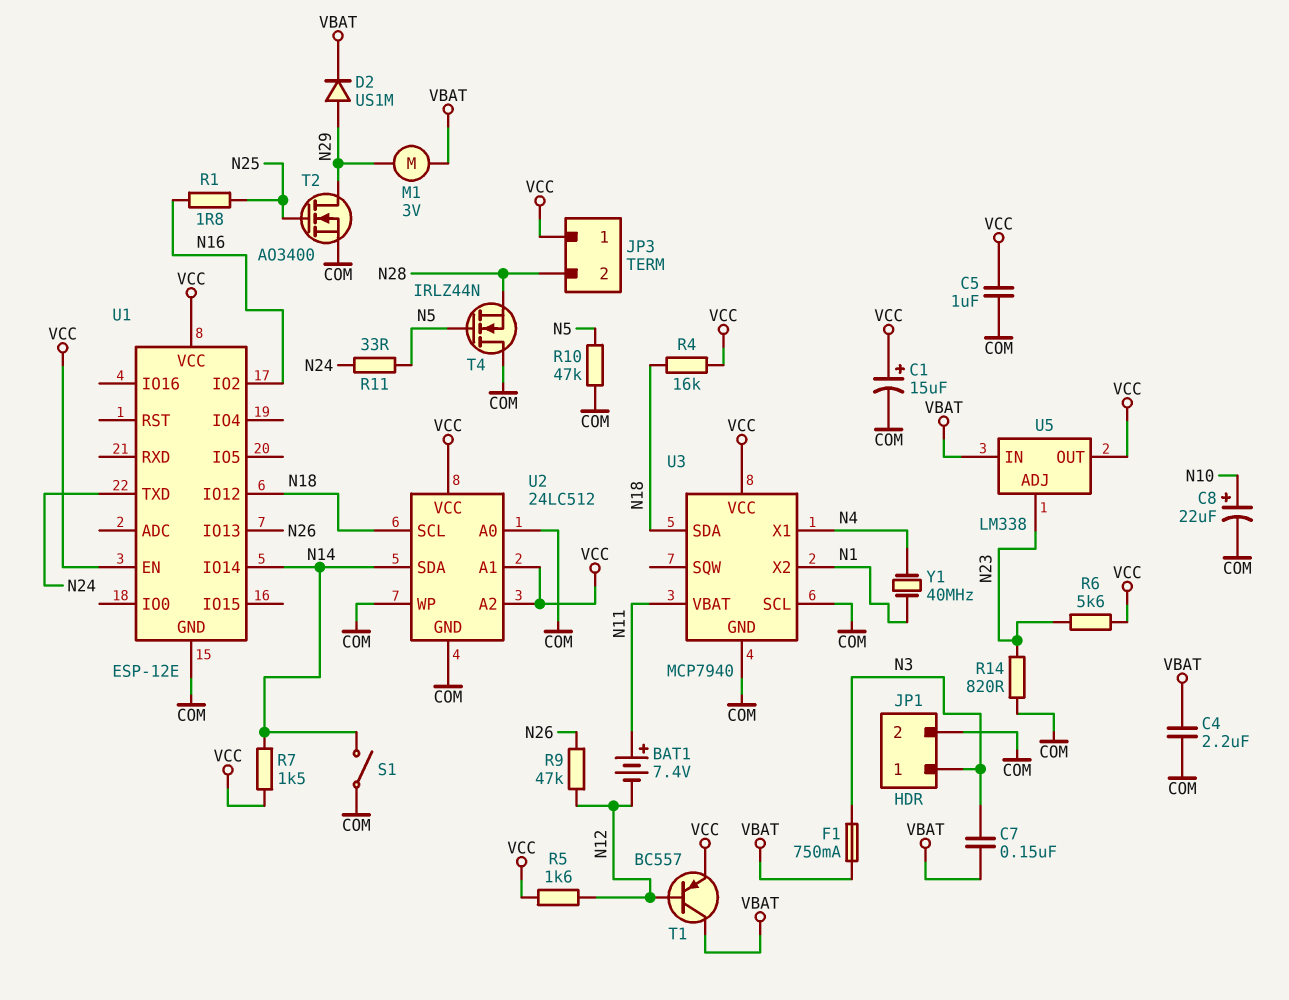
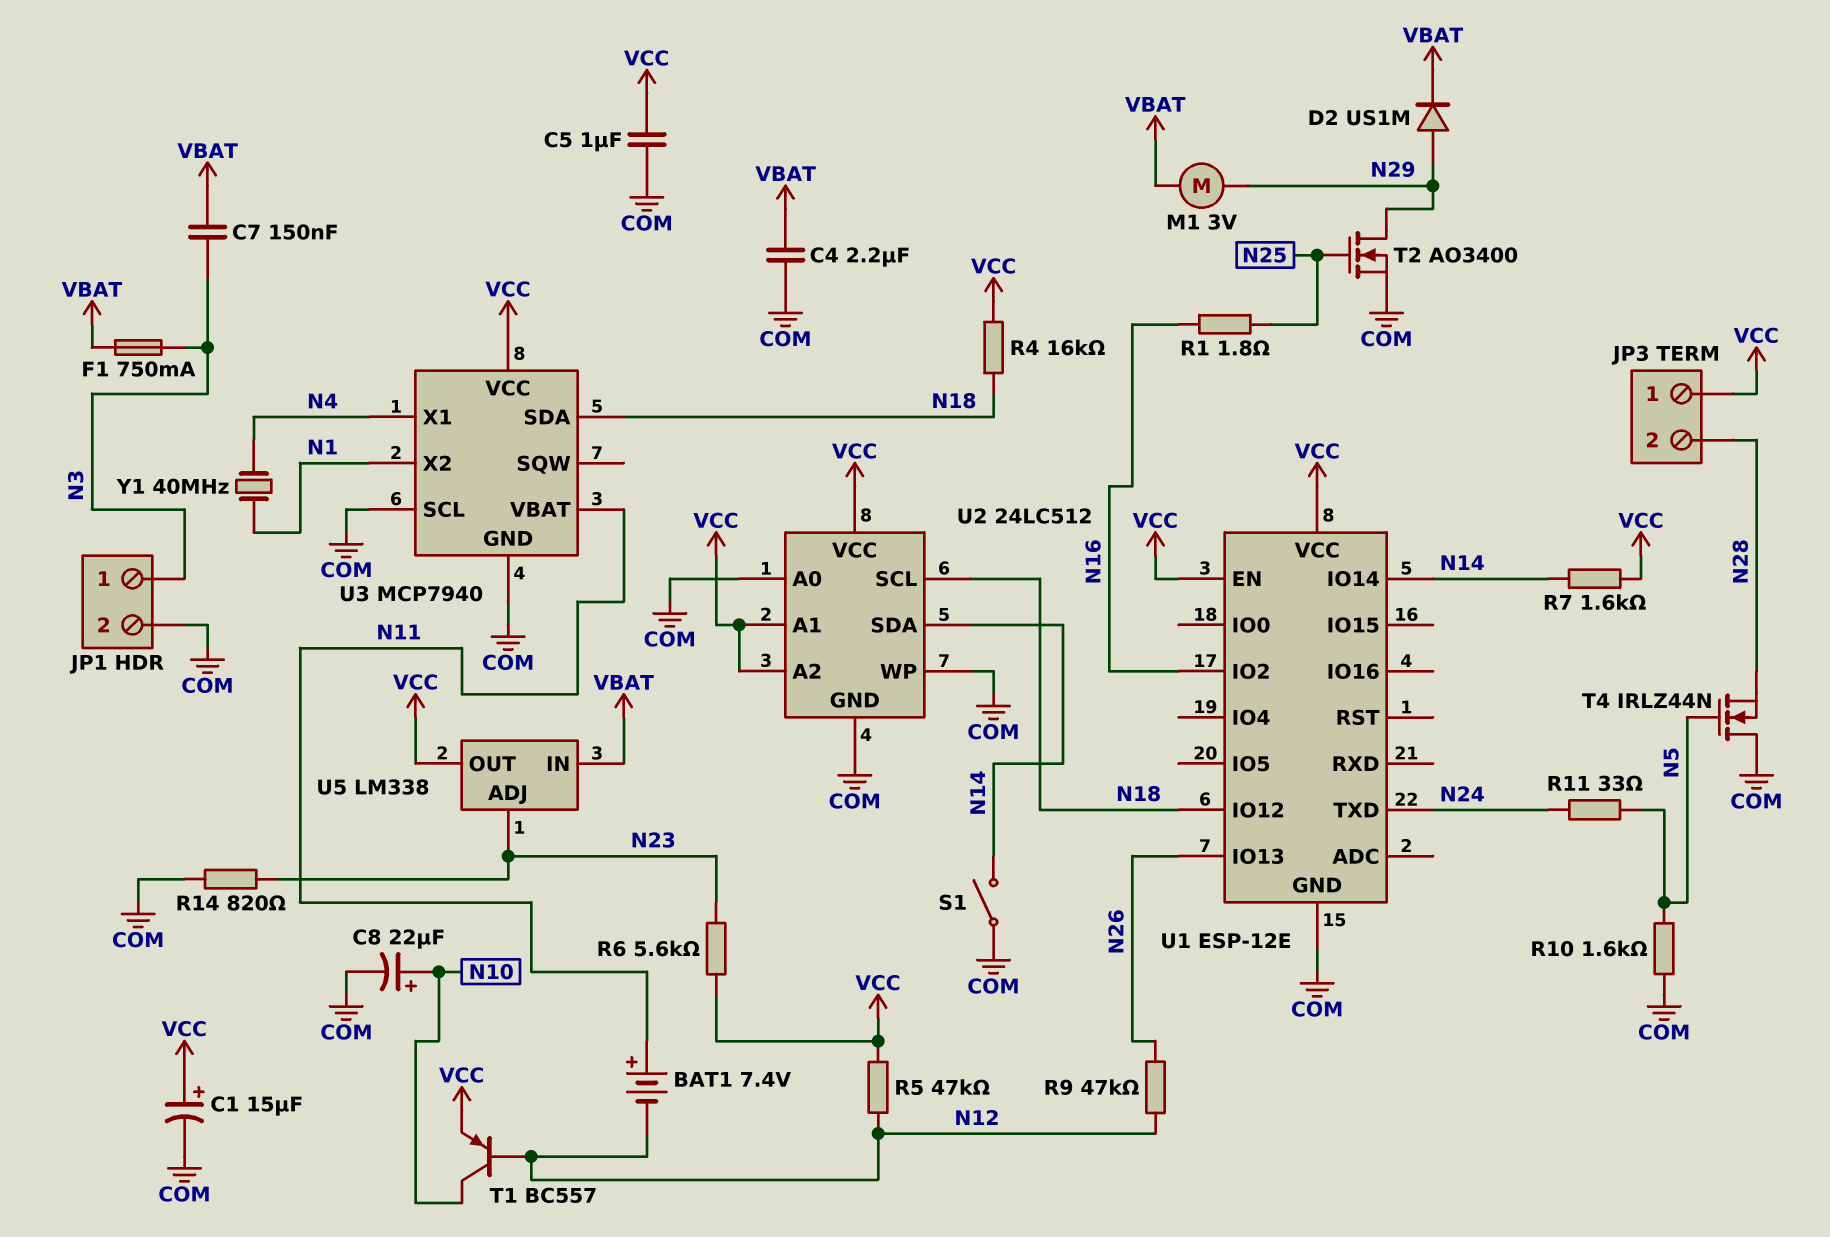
R5: 1.6k (N12, VCC) -> 47k (N12, VCC)
R7: 1.5k (N14, VCC) -> 1.6k (N14, VCC)
R10: 47k (COM, N5) -> 1.6k (COM, N5)
T1: PNP BC557 (B N12, C VBAT, E VCC) -> PNP BC557 (B N12, C N10, E VCC)

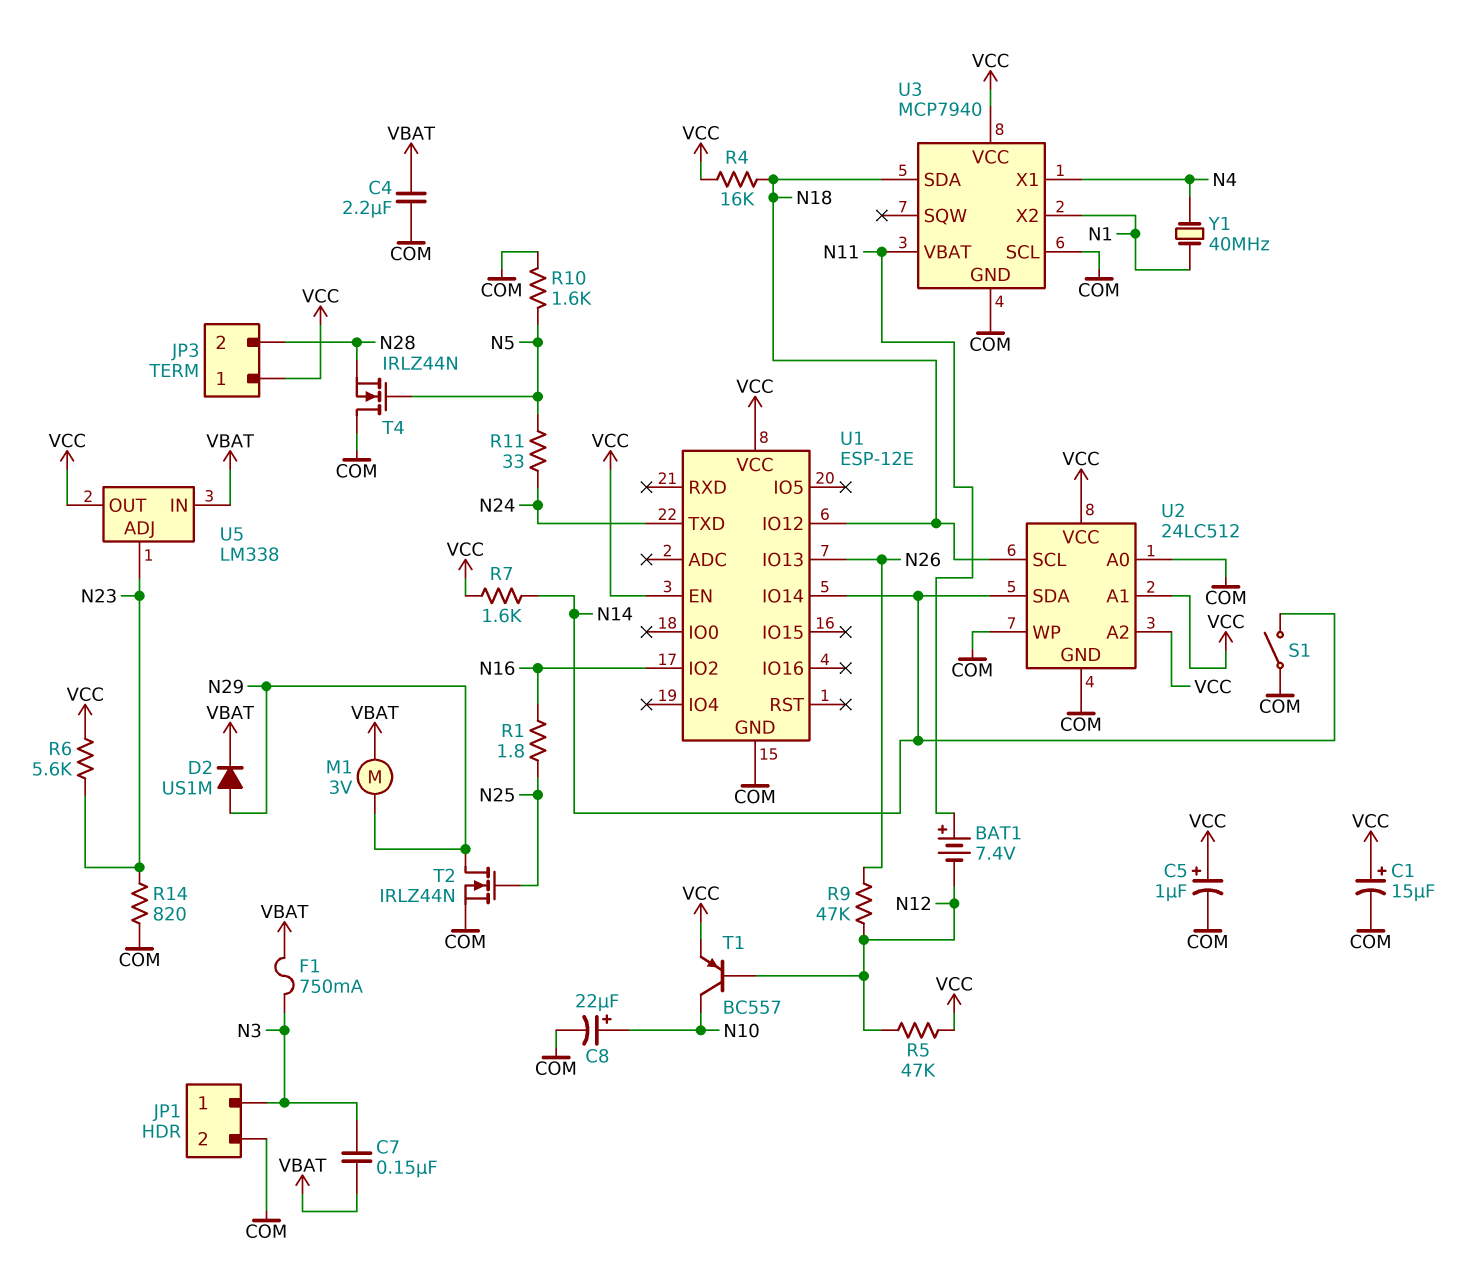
C5: 1uF (COM, VCC) -> 1uF (plus VCC, minus COM)
T2: NMOS AO3400 (G N25, D N29, S COM) -> NMOS IRLZ44N (G N25, D N29, S COM)

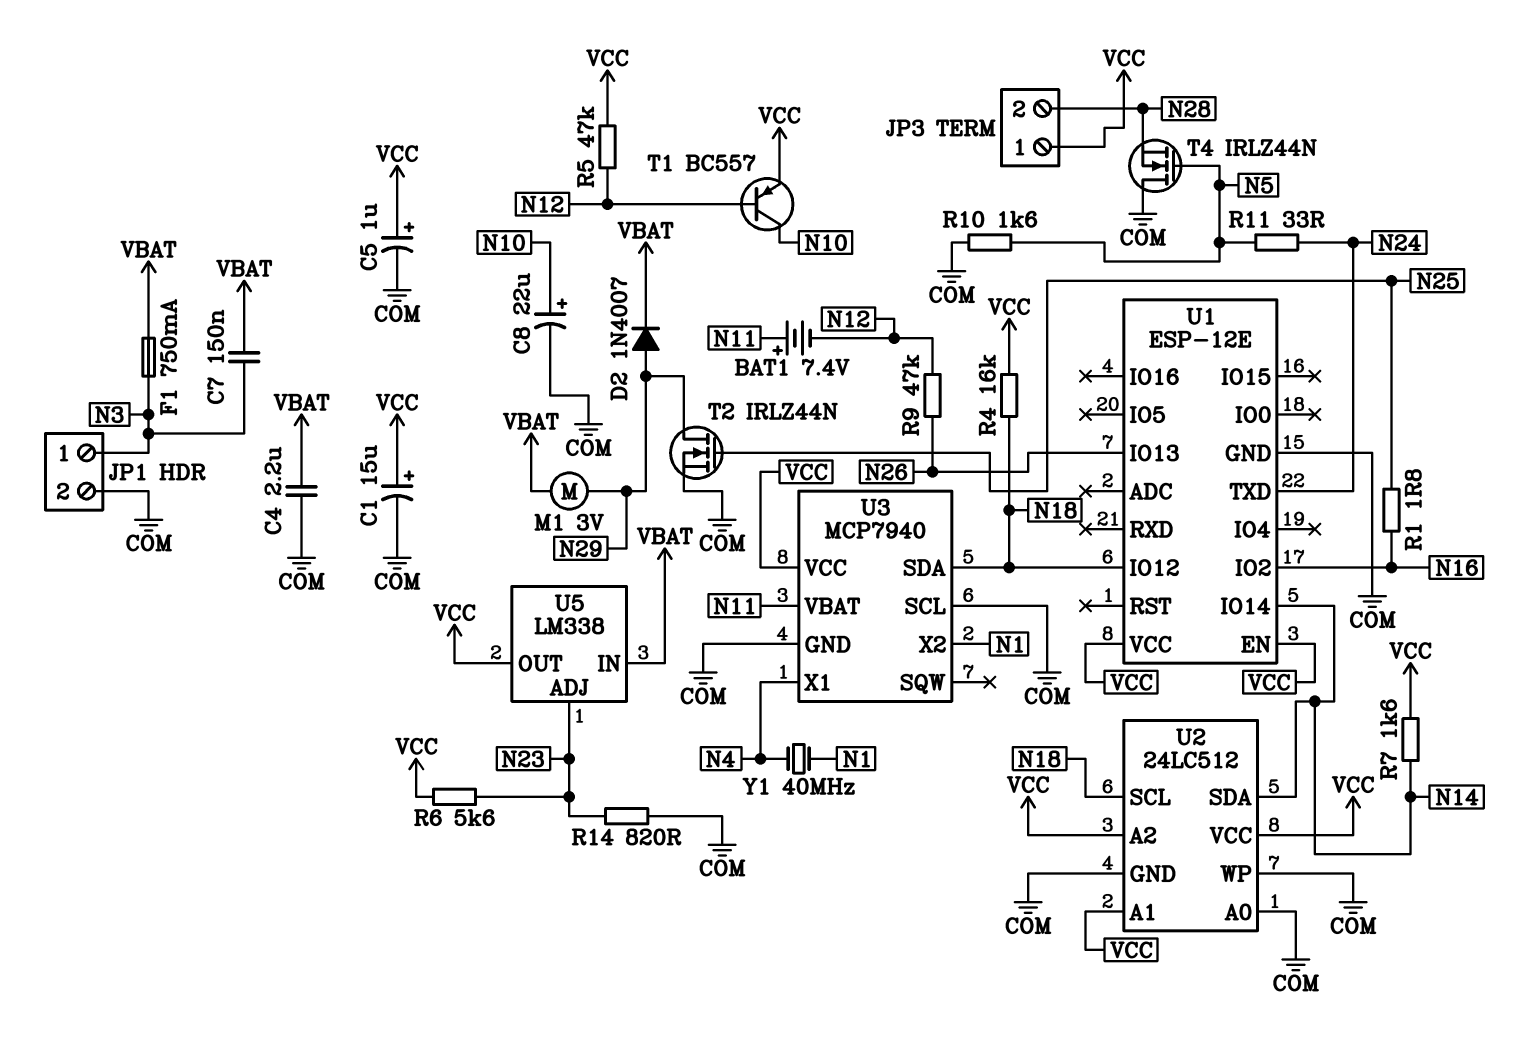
D2: diode US1M (A N29, K VBAT) -> diode 1N4007 (A N29, K VBAT)
S1: switch (COM, N14) -> none

